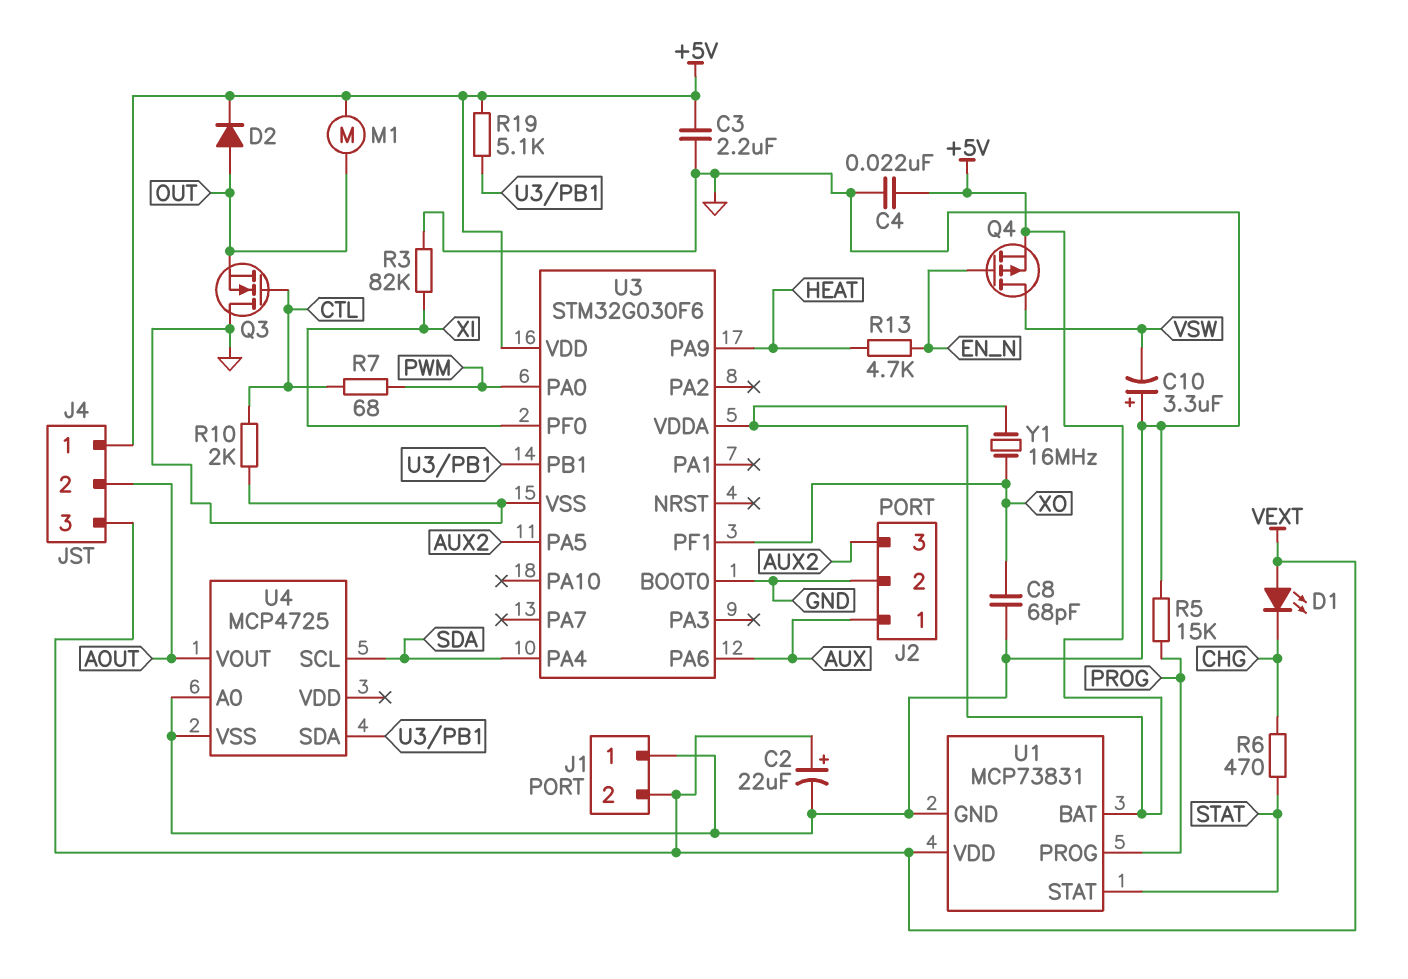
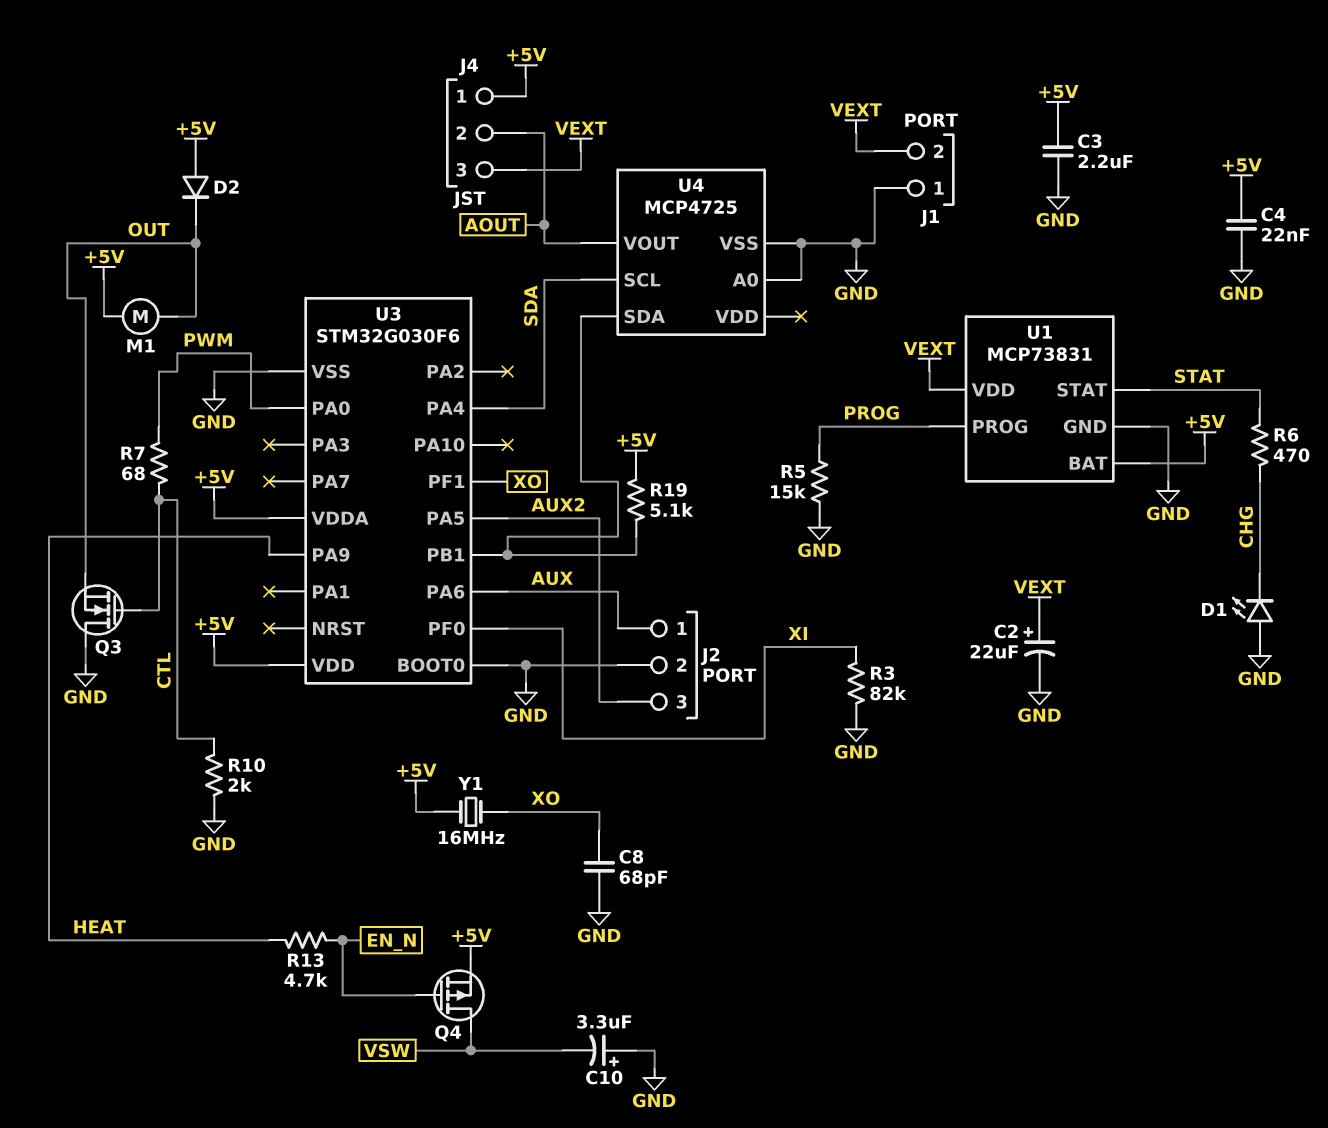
D1: LED (A VEXT, K CHG) -> LED (A GND, K CHG)
D2: diode (A OUT, K +5V) -> diode (A +5V, K OUT)

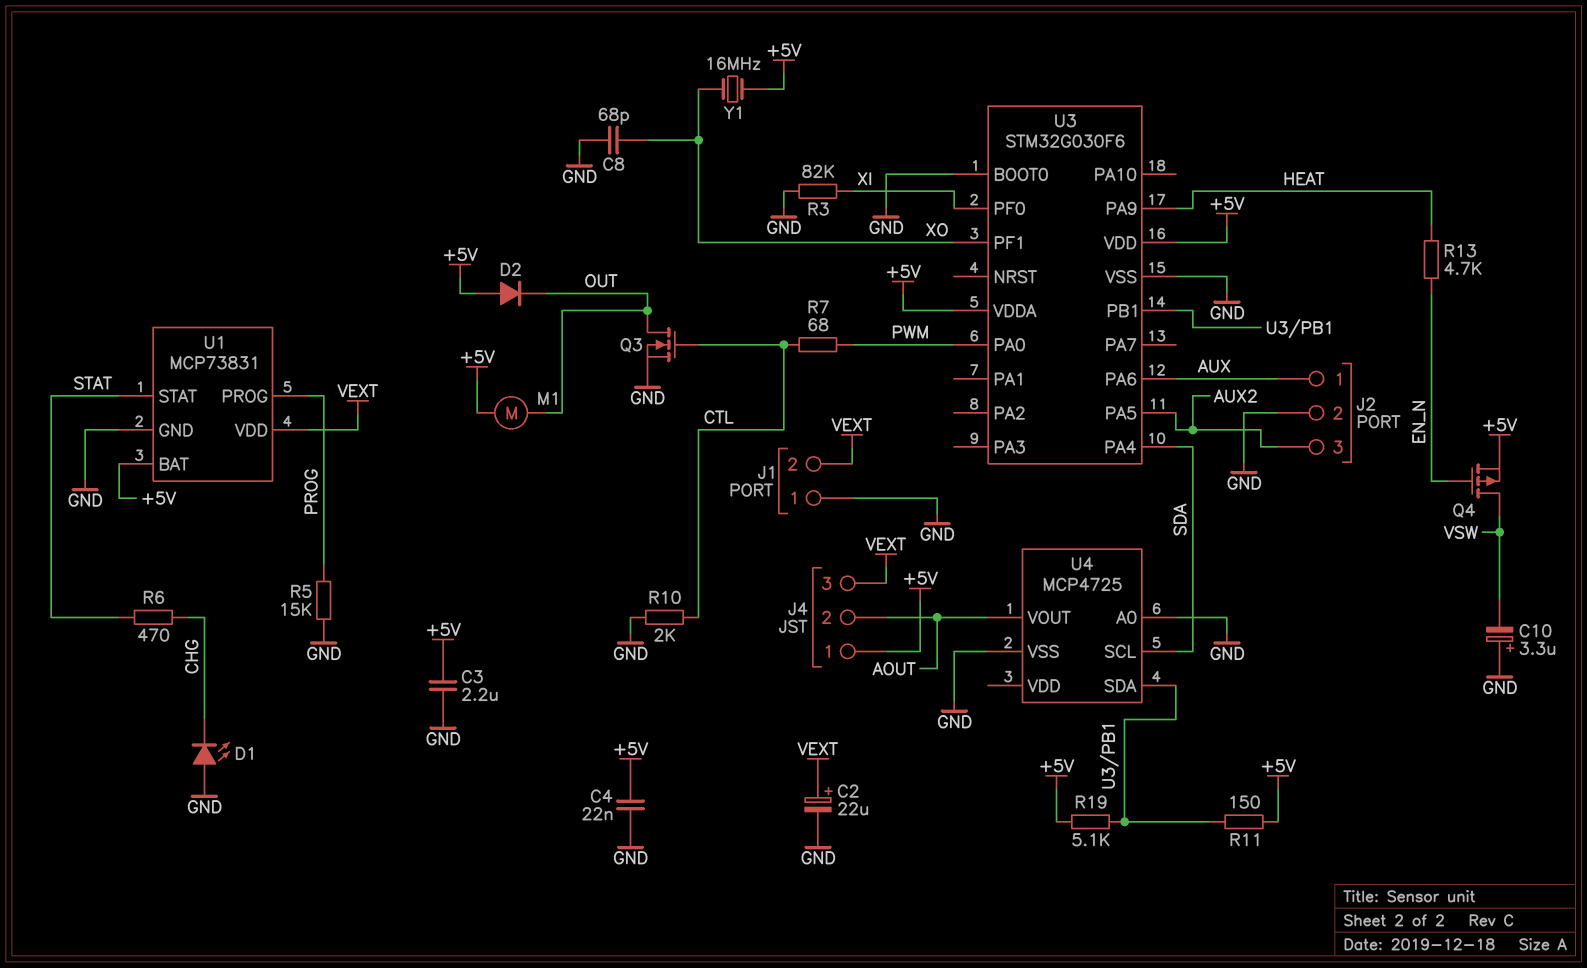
Q3: NMOS (G CTL, D GND, S OUT) -> NMOS (G CTL, D OUT, S GND)
R11: none -> 150 (+5V, U3/PB1)

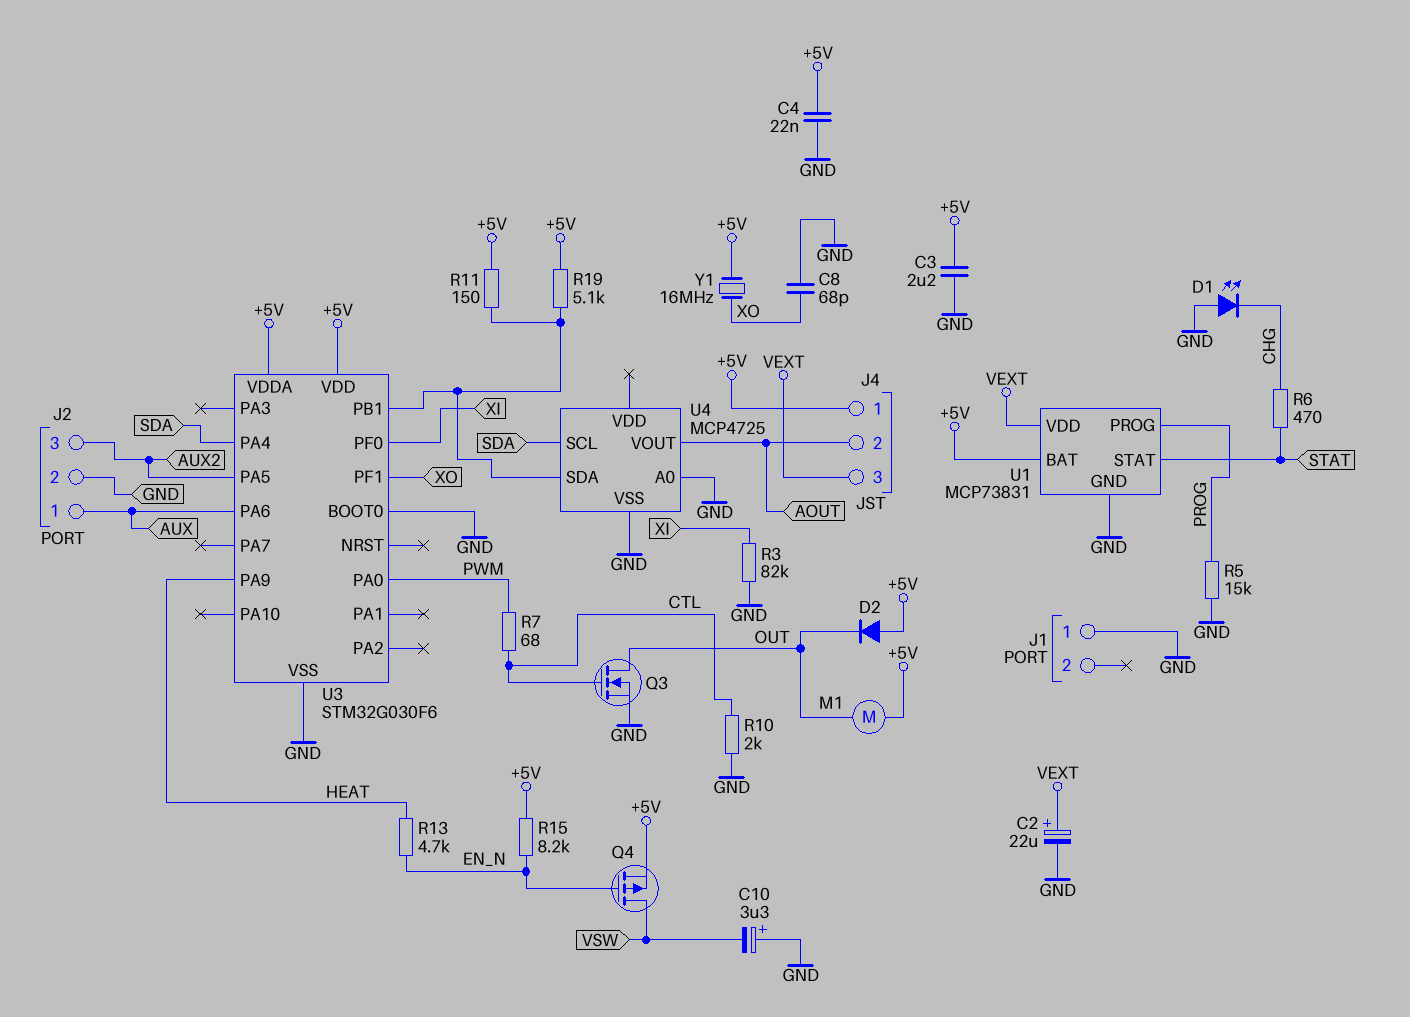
J1 pin 2: VEXT -> none
R15: none -> 8.2k (+5V, EN_N)

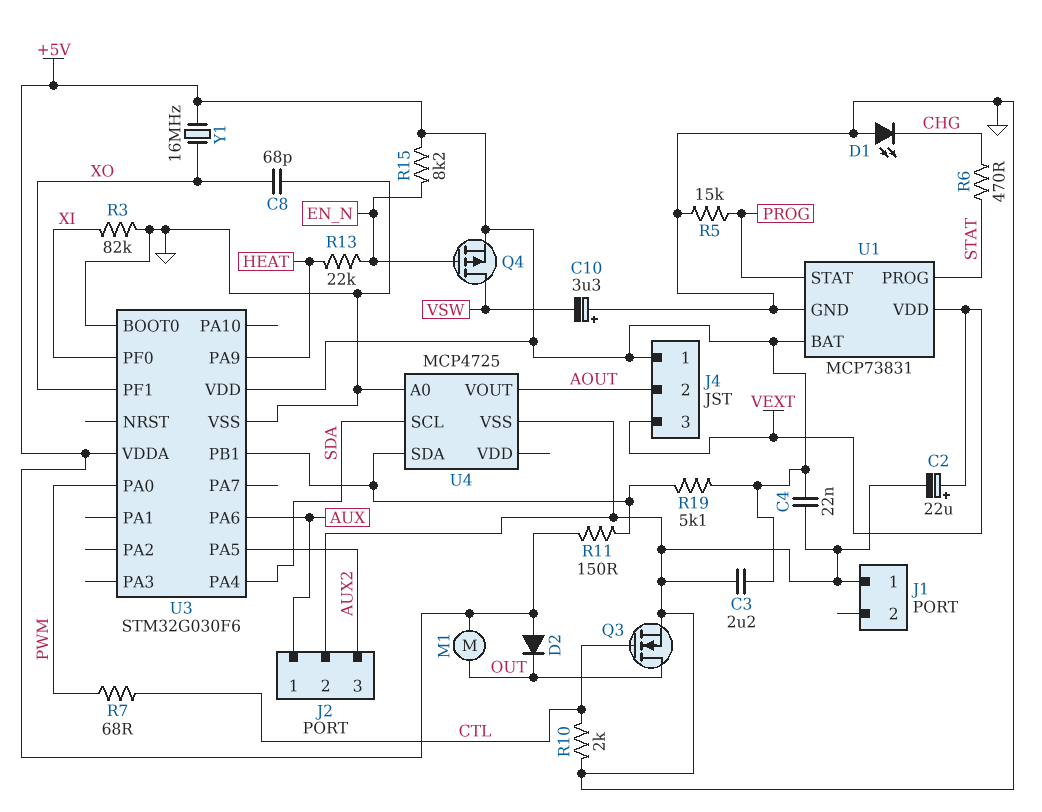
R13: 4.7k (EN_N, HEAT) -> 22k (EN_N, HEAT)
U1 pin PROG: PROG -> STAT
U1 pin STAT: STAT -> PROG

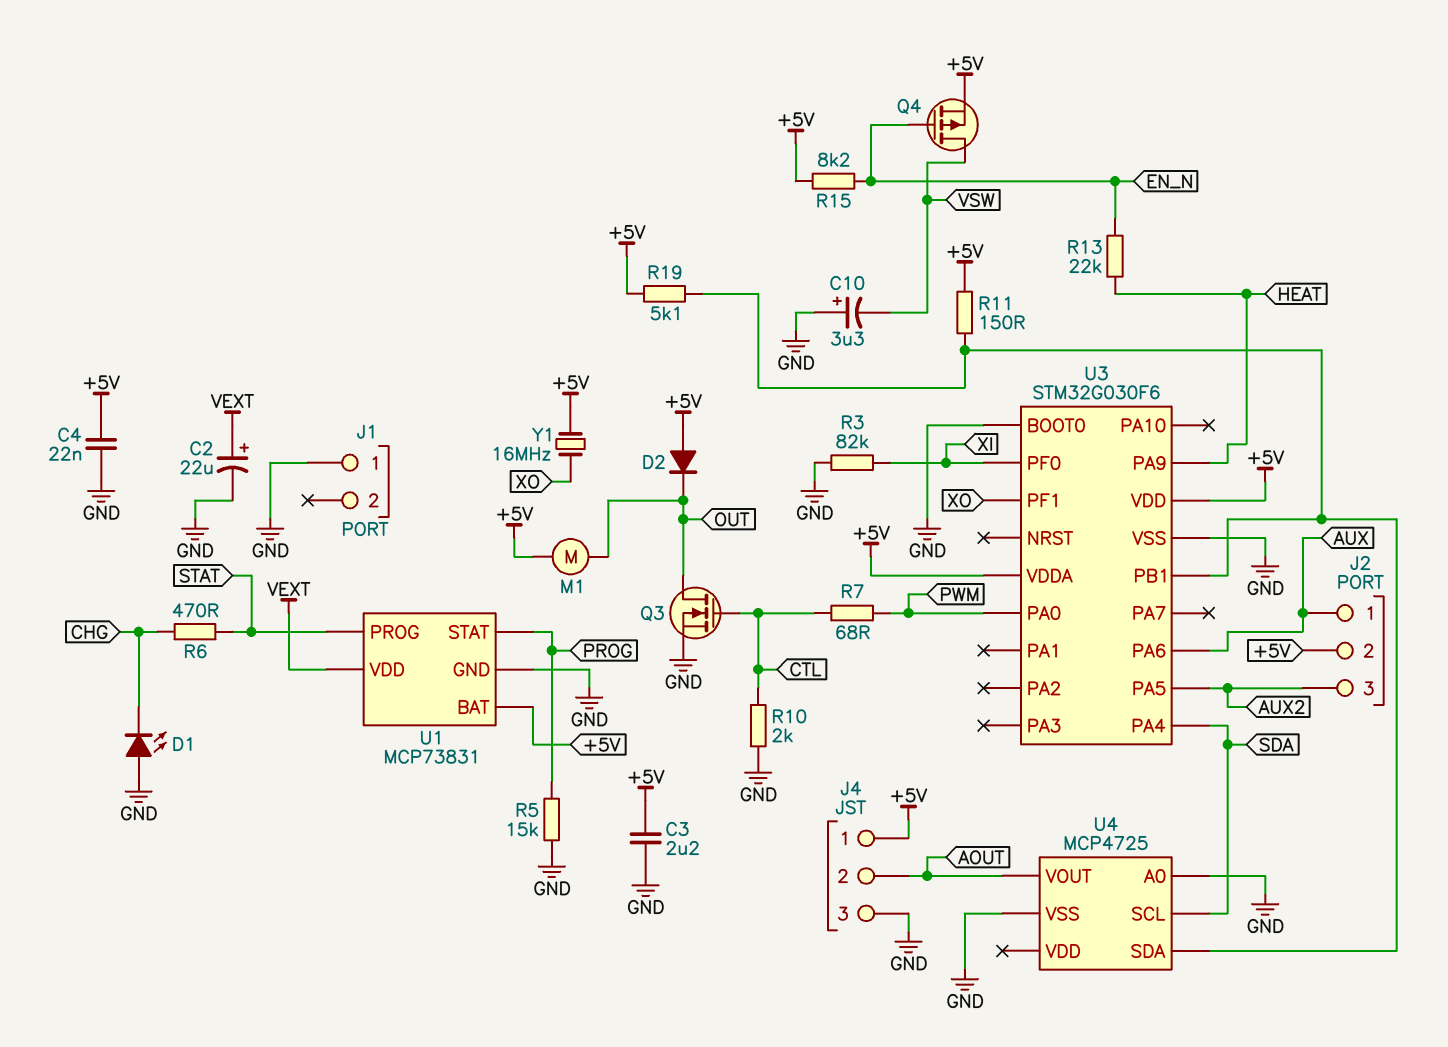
C8: 68pF (GND, XO) -> none
J2 pin 2: GND -> +5V
J4 pin 3: VEXT -> GND

